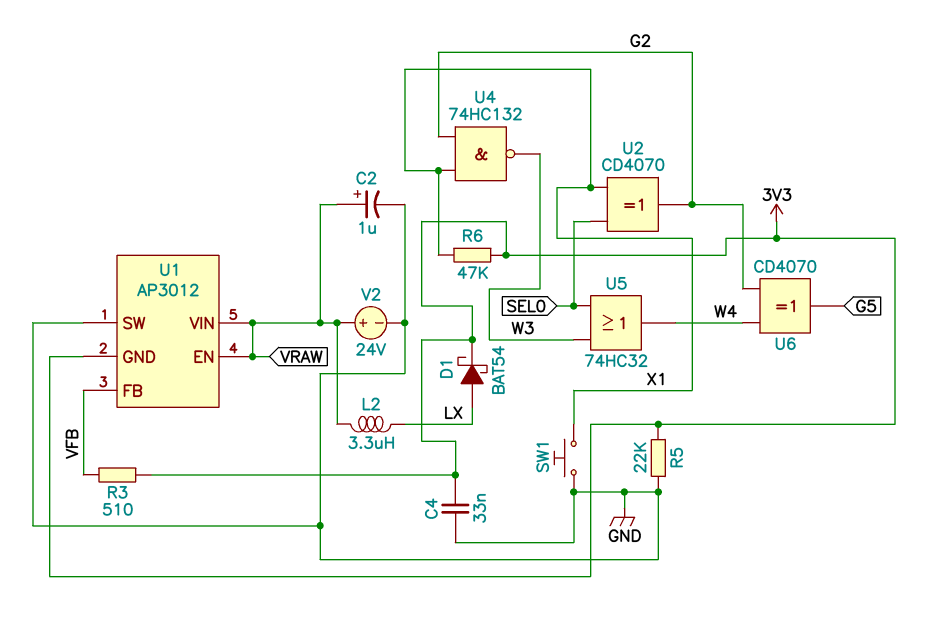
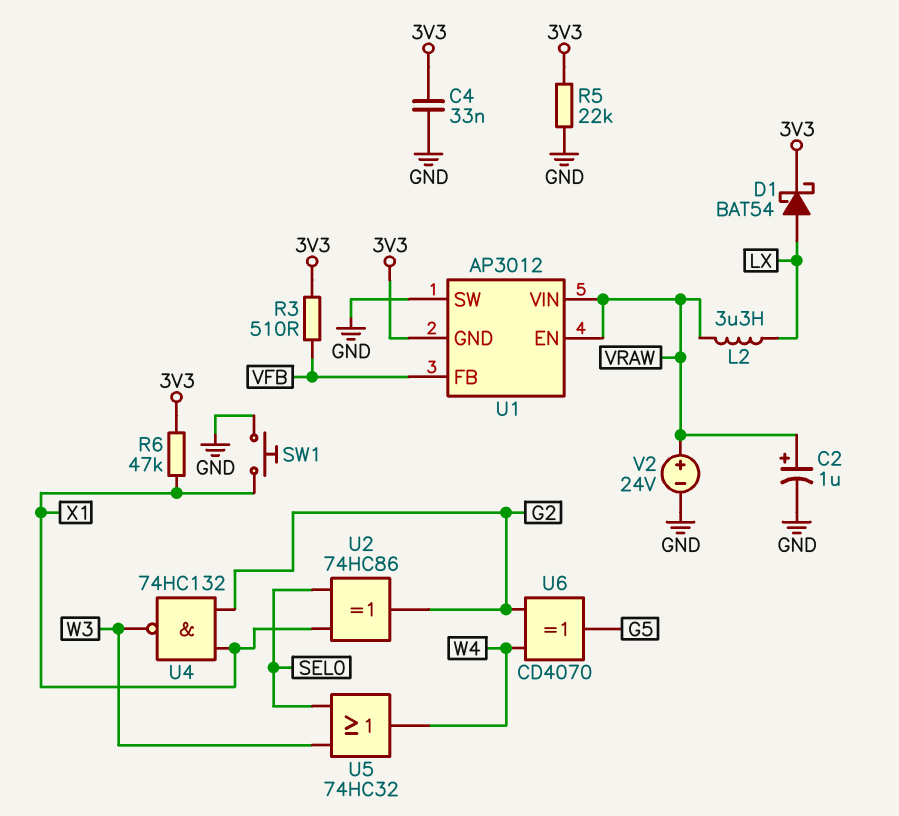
U2: XOR CD4070 (in SEL0, in X1, out G2) -> XOR 74HC86 (in SEL0, in X1, out G2)

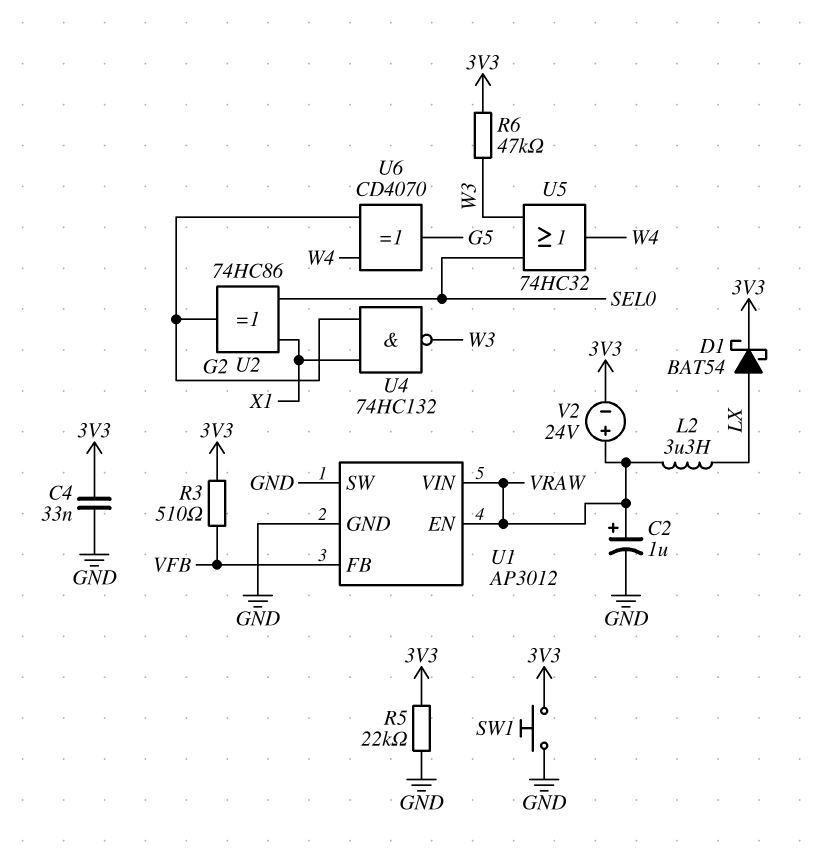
R6: 47k (3V3, X1) -> 47k (3V3, W3)
SW1: button (GND, X1) -> button (3V3, GND)
U1 pin GND: 3V3 -> GND
V2: 24V (plus VRAW, minus GND) -> 24V (plus VRAW, minus 3V3)

